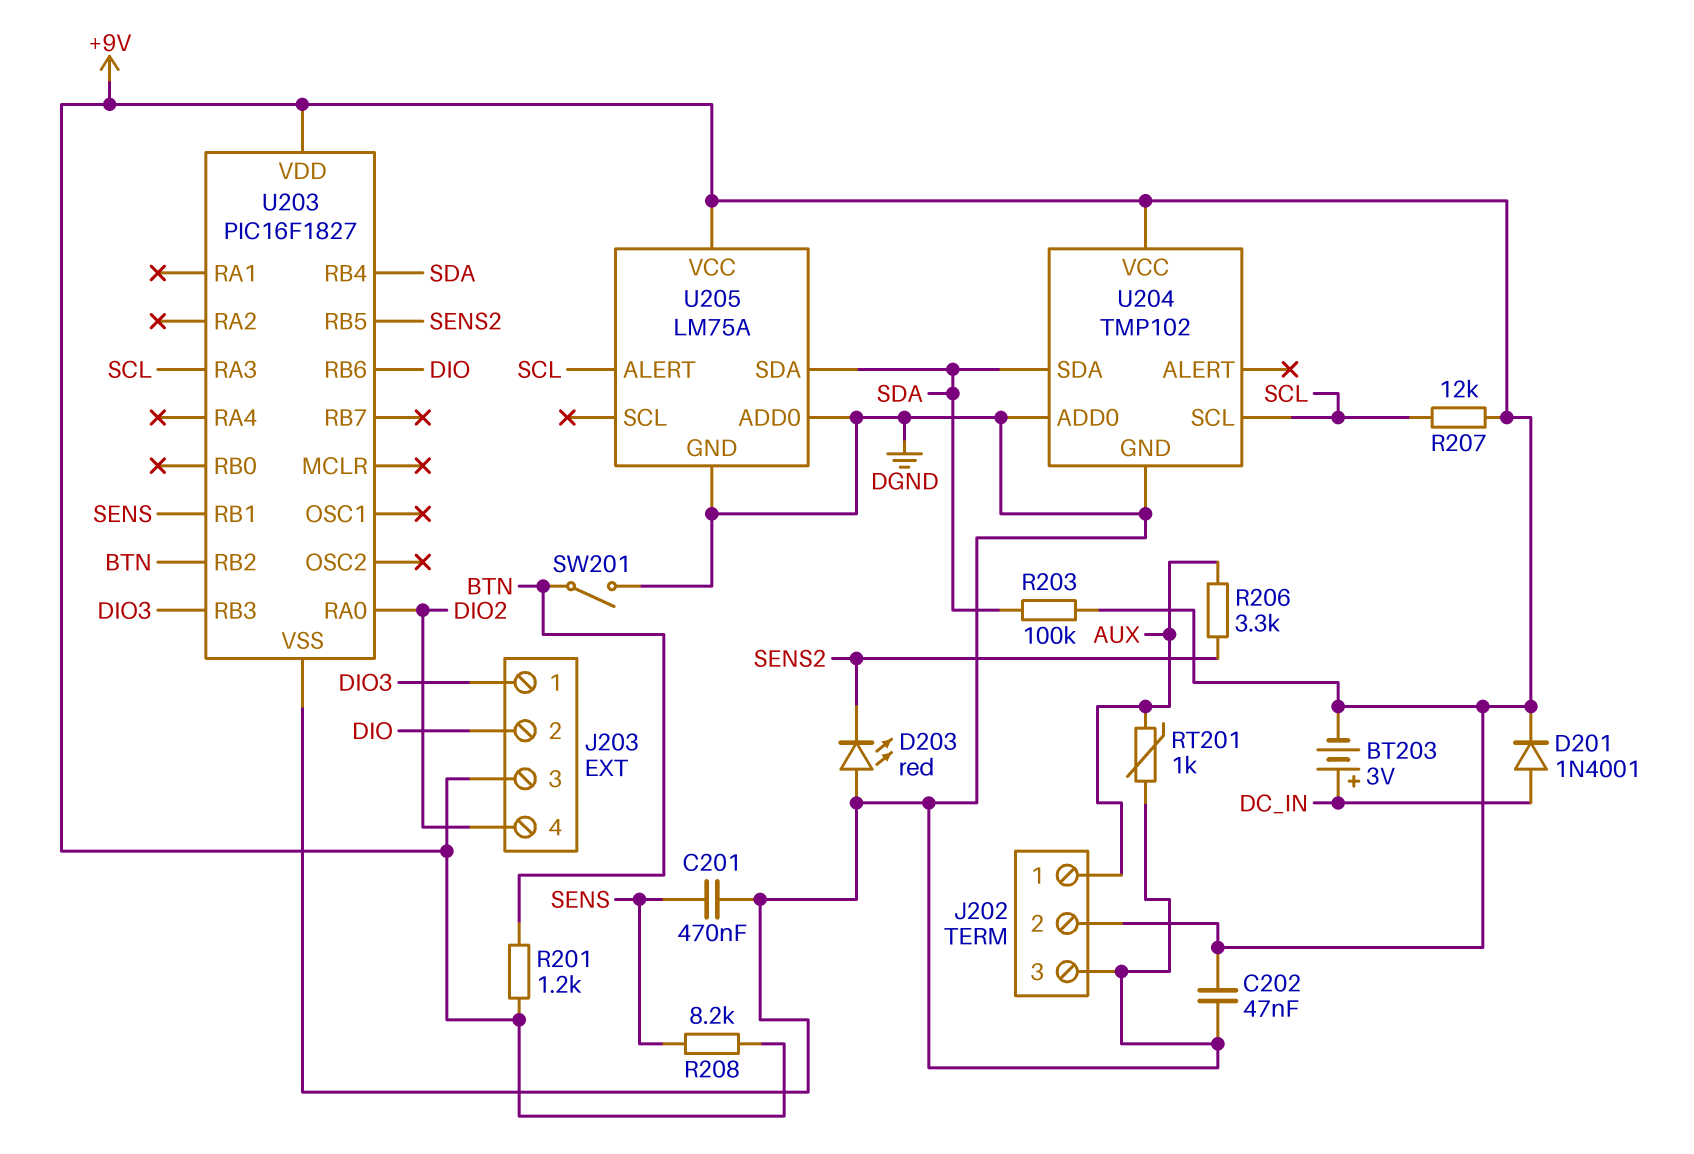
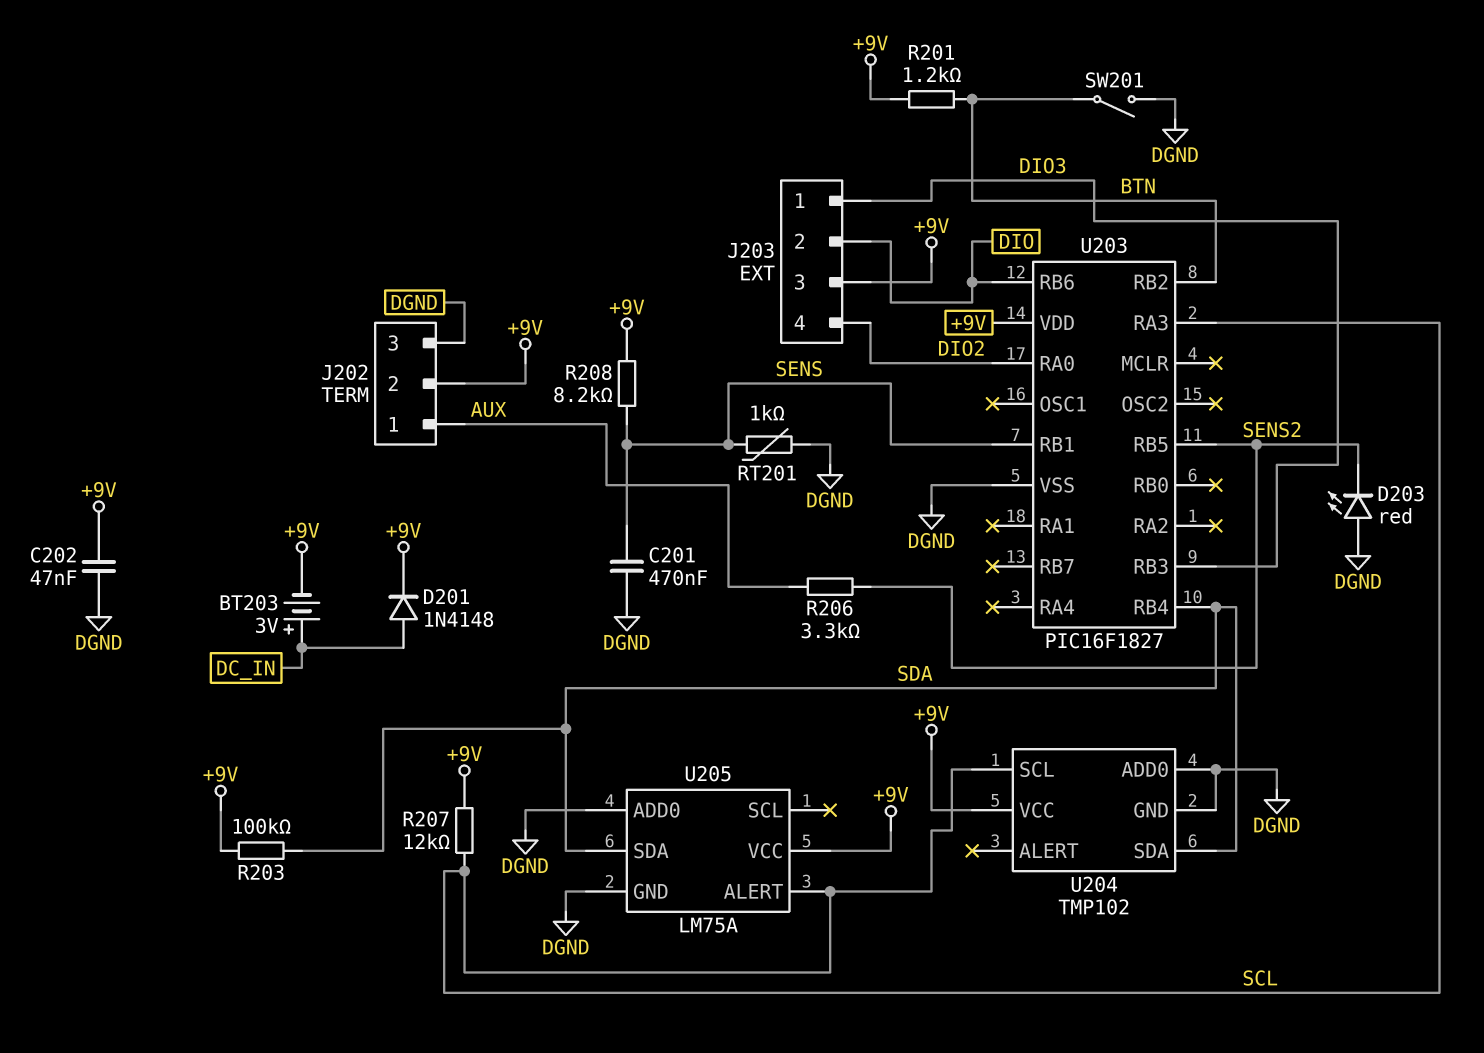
D201: diode 1N4001 (A DC_IN, K +9V) -> diode 1N4148 (A DC_IN, K +9V)
RT201: 1k (AUX, DGND) -> 1k (DGND, SENS)

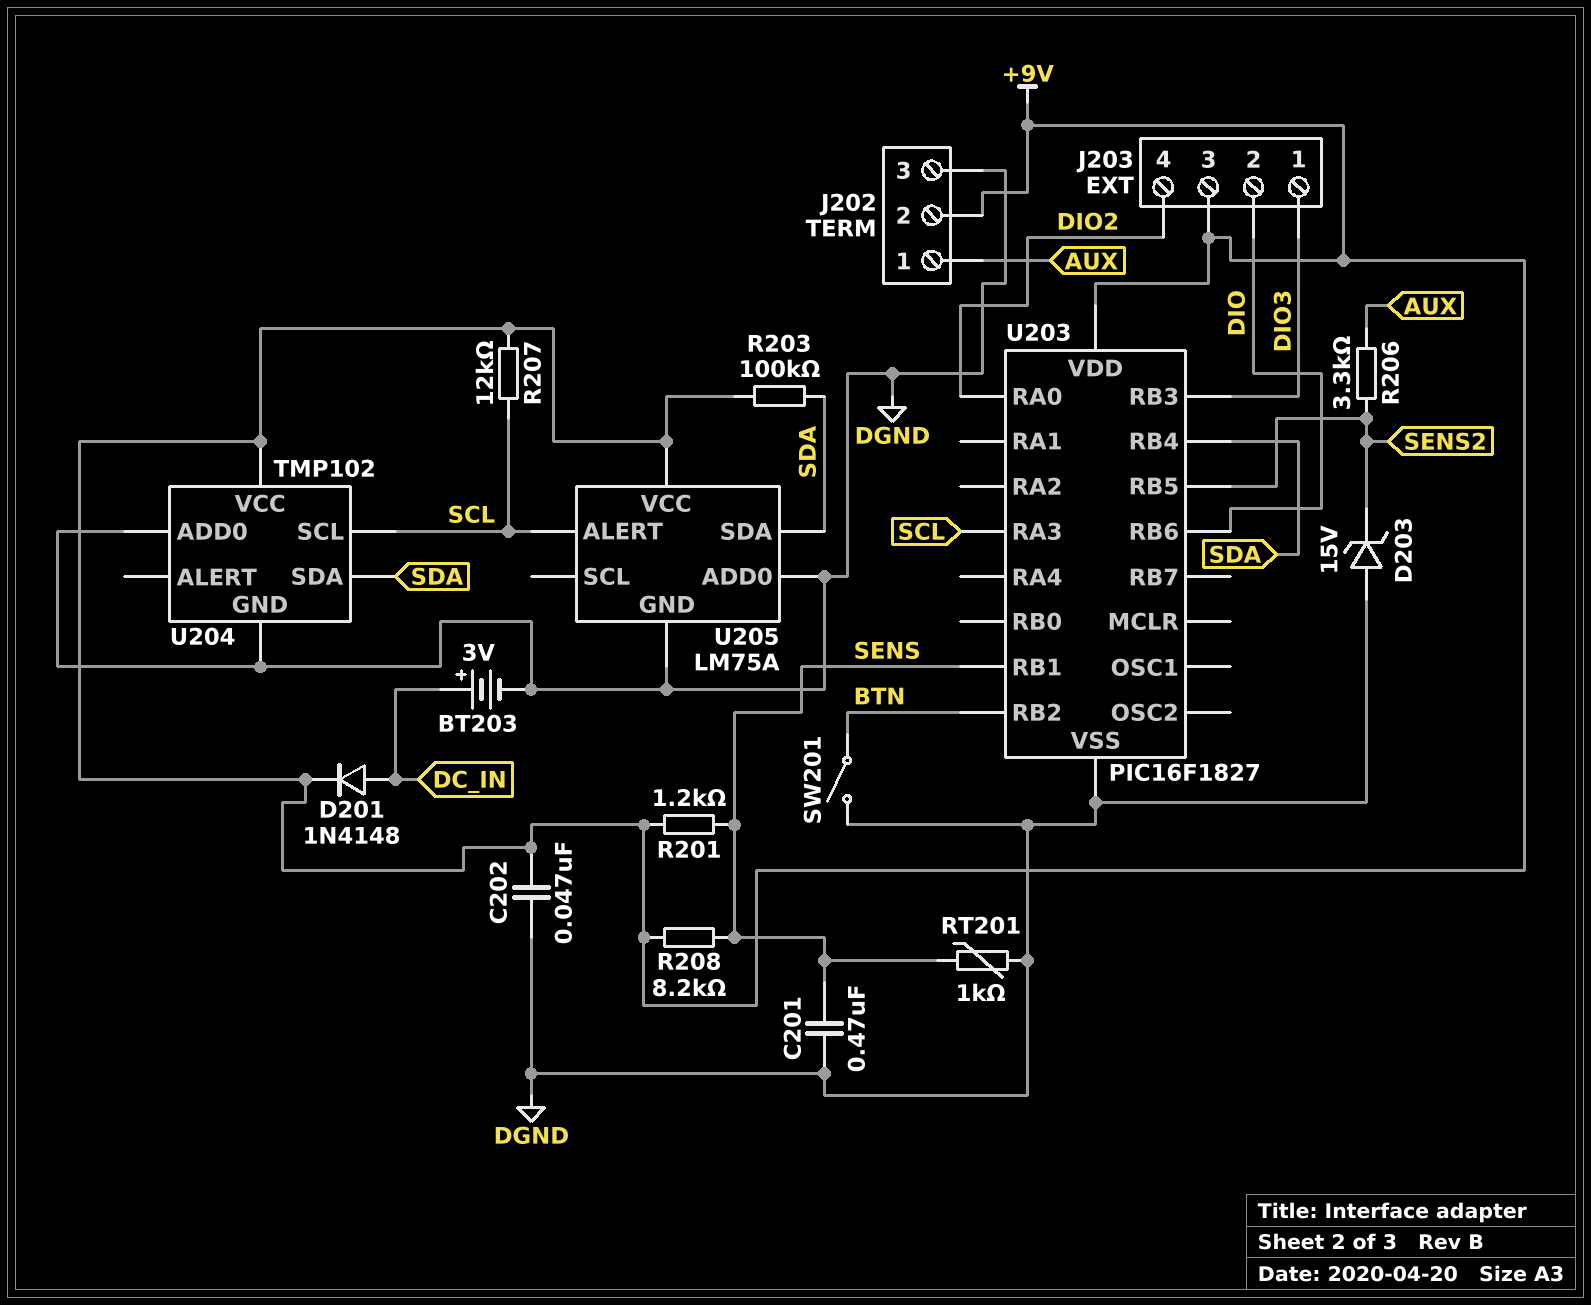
BT203: 3V (plus DC_IN, minus +9V) -> 3V (plus DC_IN, minus DGND)
D203: LED red (A DGND, K SENS2) -> zener 15V (A DGND, K SENS2)
R201: 1.2k (+9V, BTN) -> 1.2k (+9V, SENS)

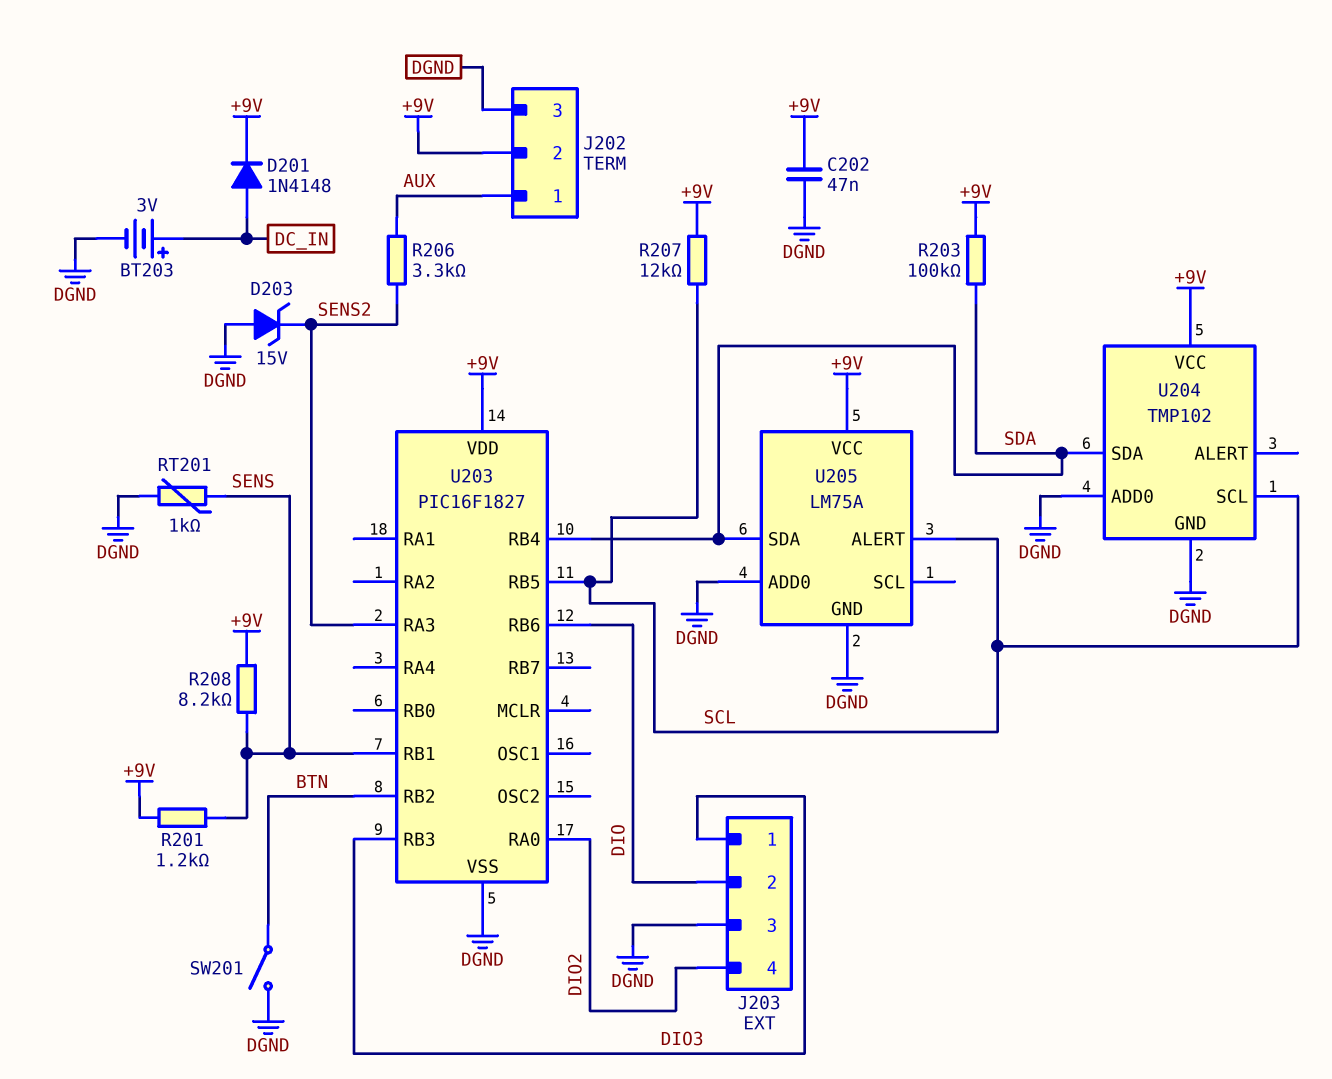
C201: 470nF (DGND, SENS) -> none
J203 pin 3: +9V -> DGND
U203 pin RA3: SCL -> SENS2
U203 pin RB5: SENS2 -> SCL

